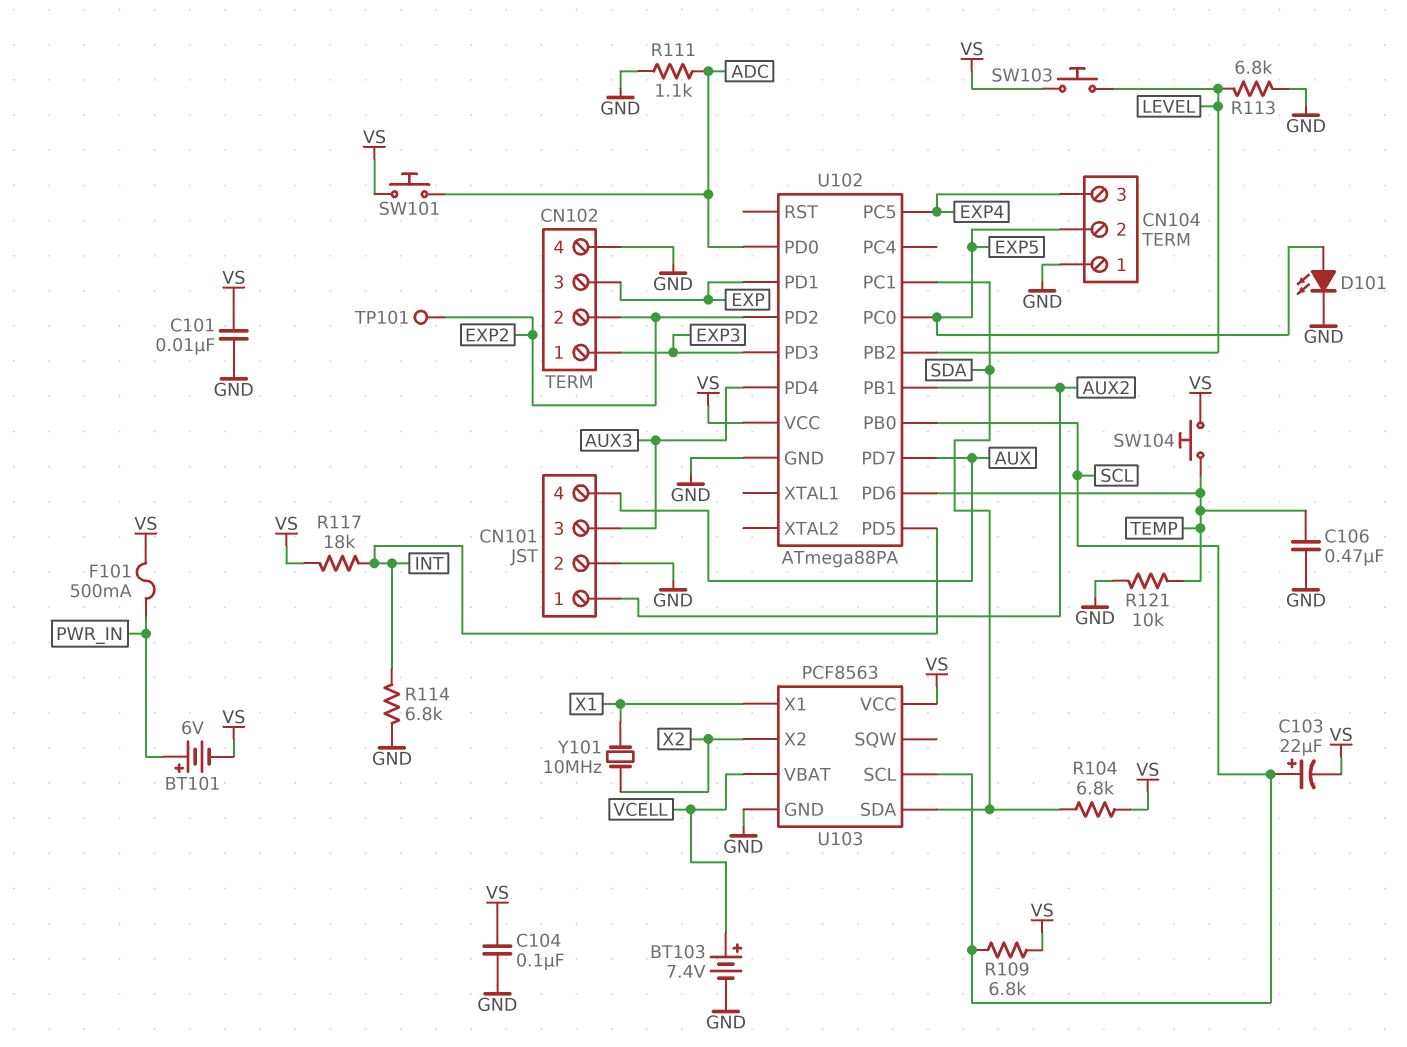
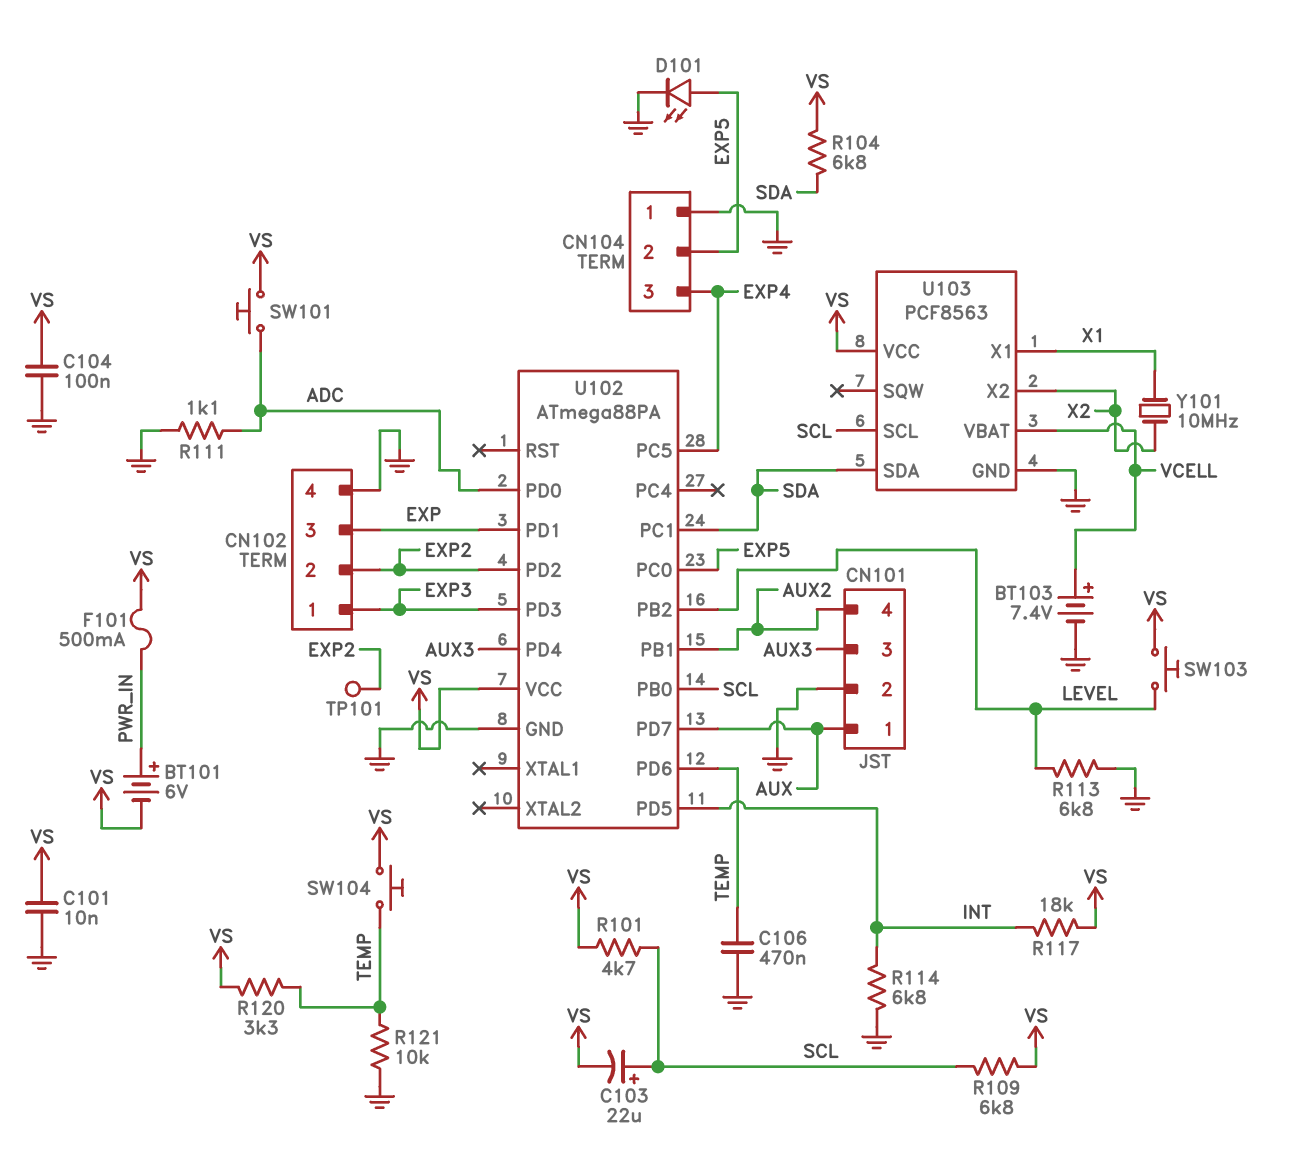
CN101 pin 1: AUX2 -> AUX
CN101 pin 4: AUX -> AUX2
R101: none -> 4.7k (SCL, VS)
R120: none -> 3.3k (TEMP, VS)

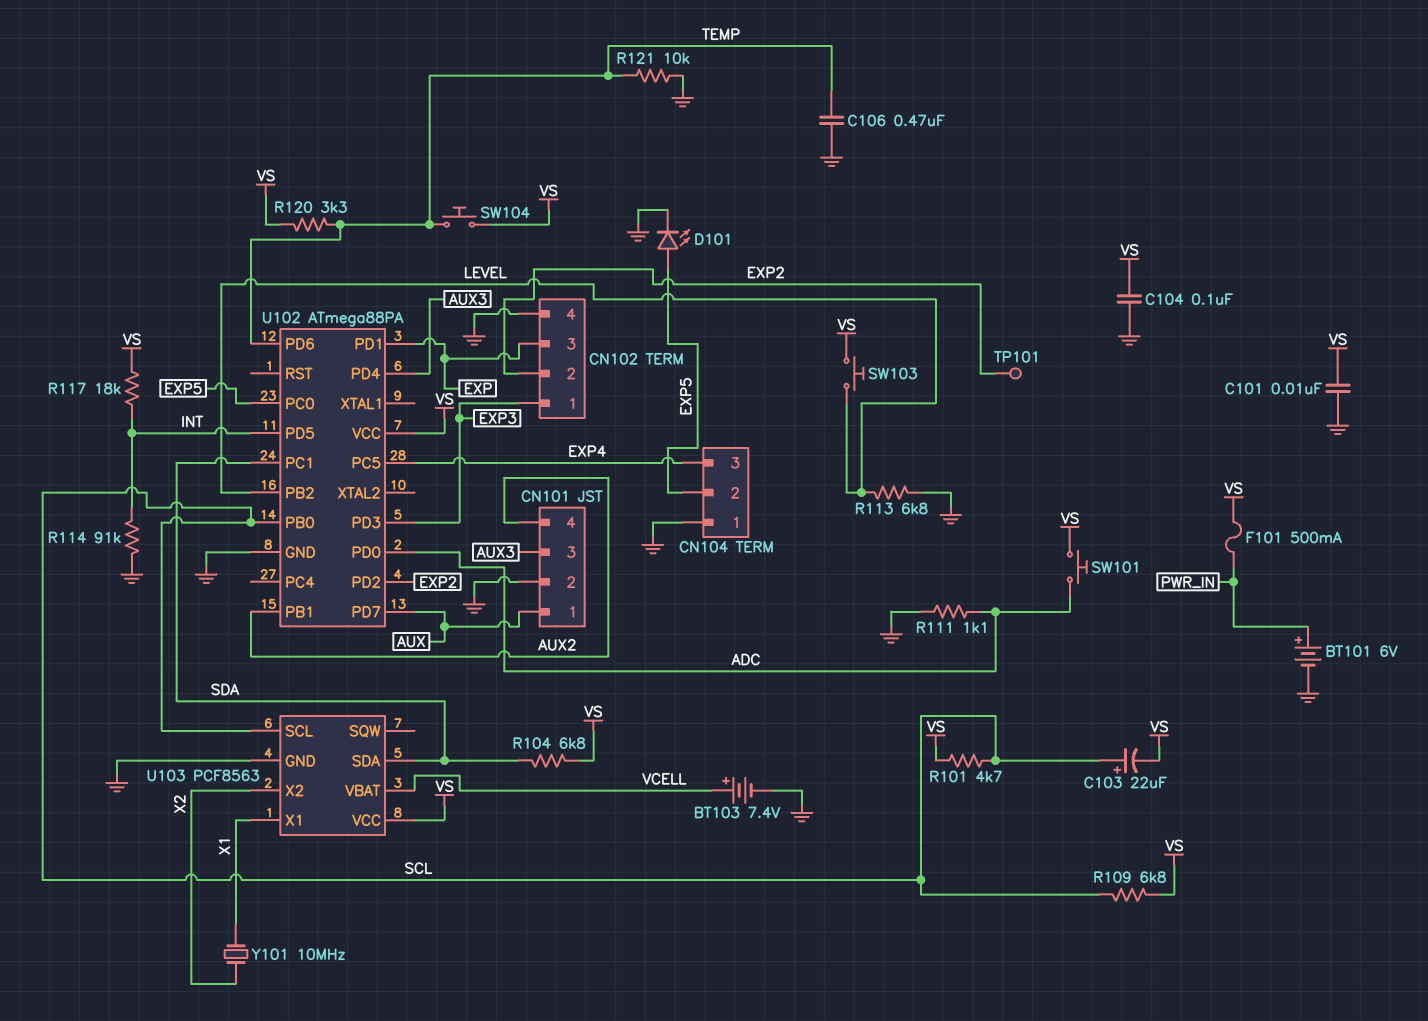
BT101: 6V (plus PWR_IN, minus VS) -> 6V (plus PWR_IN, minus GND)
R114: 6.8k (GND, INT) -> 91k (GND, INT)

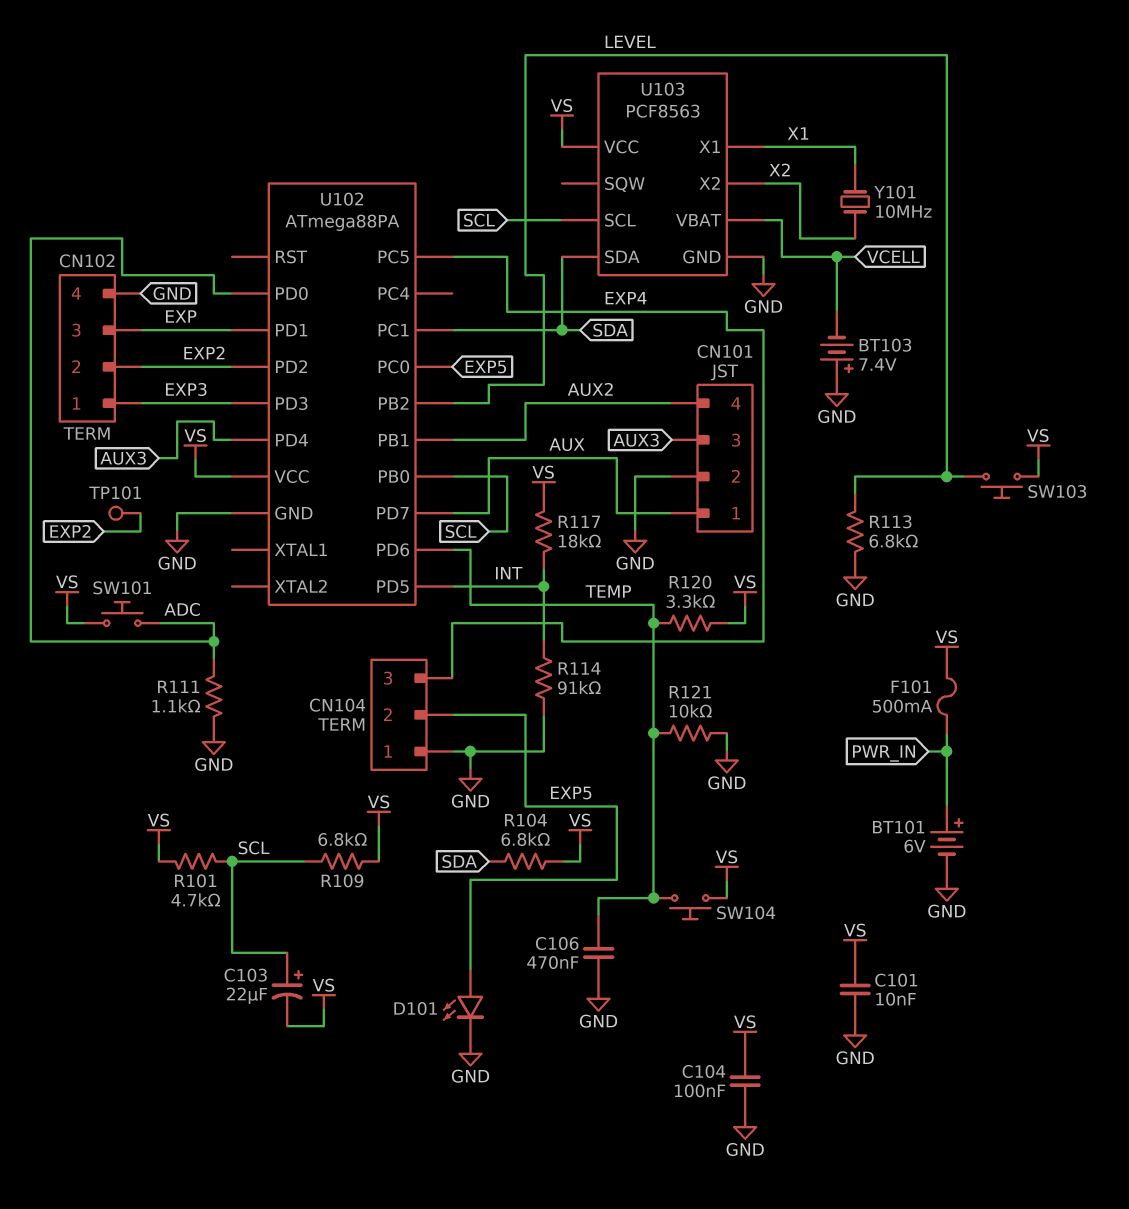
BT103: 7.4V (plus VCELL, minus GND) -> 7.4V (plus GND, minus VCELL)

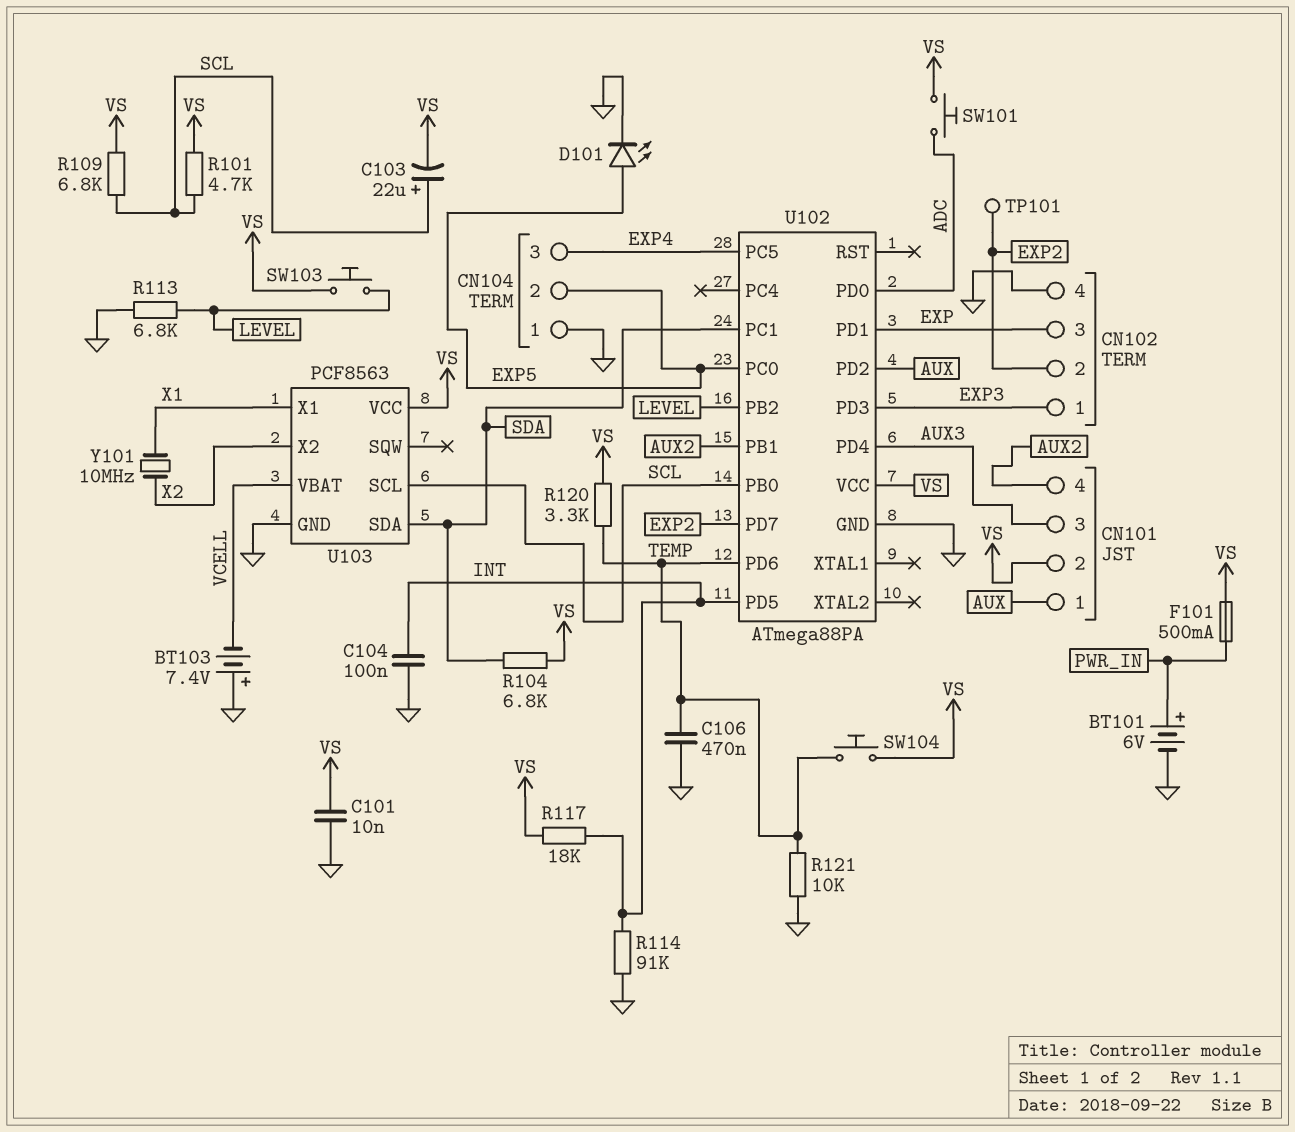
C104: 100nF (GND, VS) -> 100nF (GND, INT)
CN101 pin 2: GND -> VS
R111: 1.1k (ADC, GND) -> none
U102 pin PD2: EXP2 -> AUX
U102 pin PD7: AUX -> EXP2

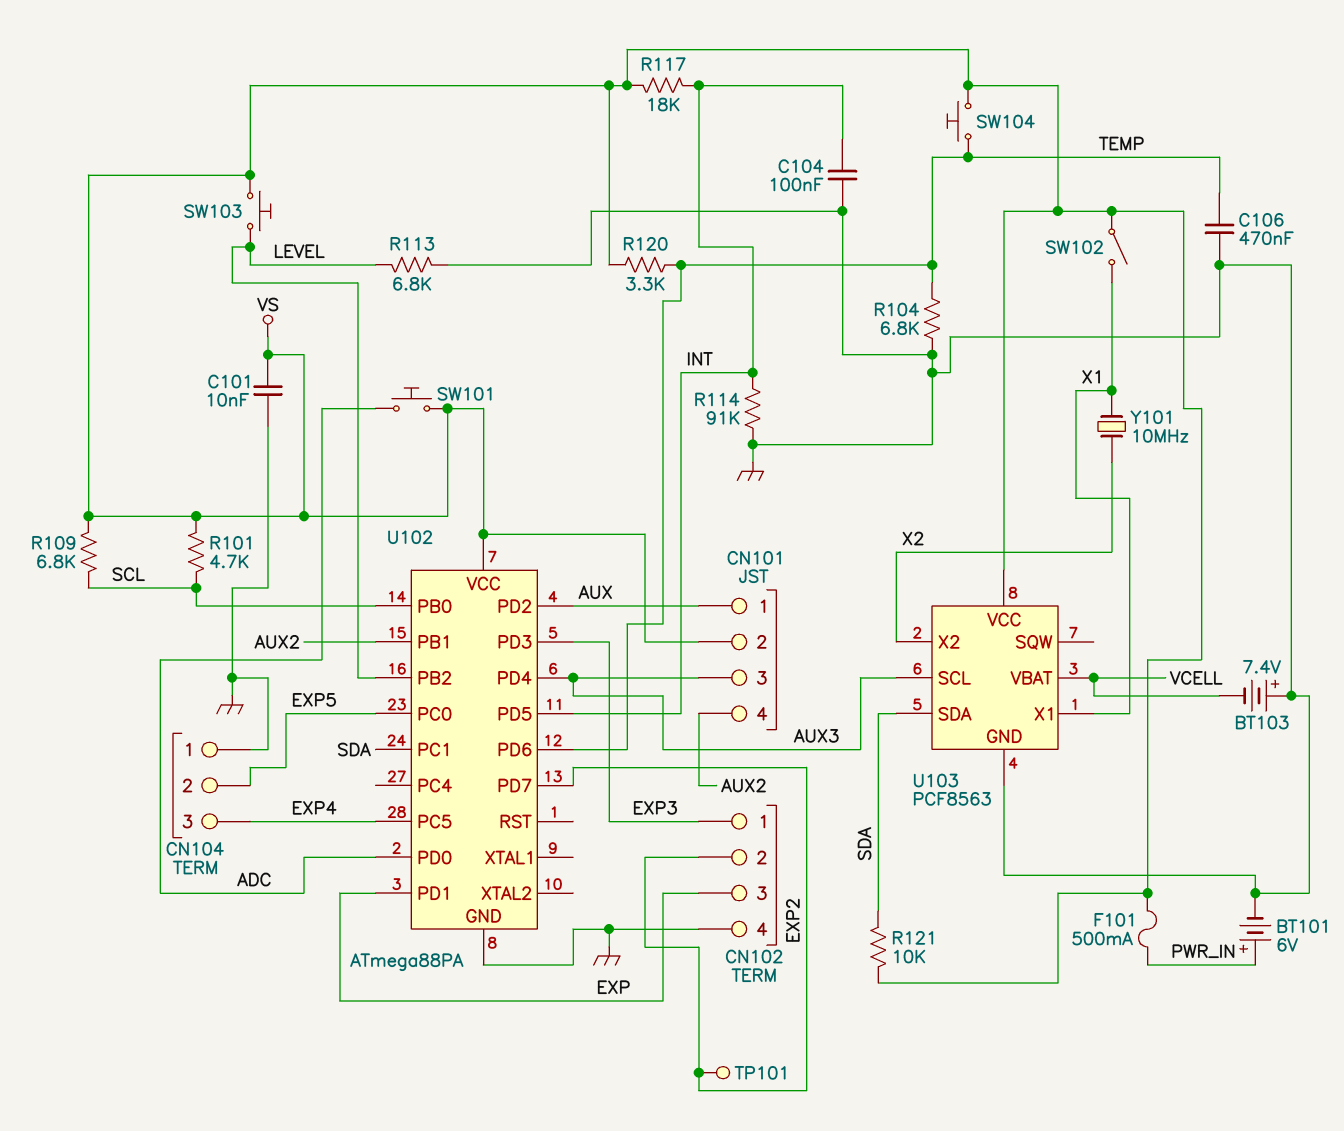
C103: 22uF (plus SCL, minus VS) -> none
D101: LED (A EXP5, K GND) -> none
R104: 6.8k (SDA, VS) -> 6.8k (GND, TEMP)
R121: 10k (GND, TEMP) -> 10k (SDA, VS)
SW102: none -> switch (VS, X1)
U103 pin SCL: SCL -> AUX3

